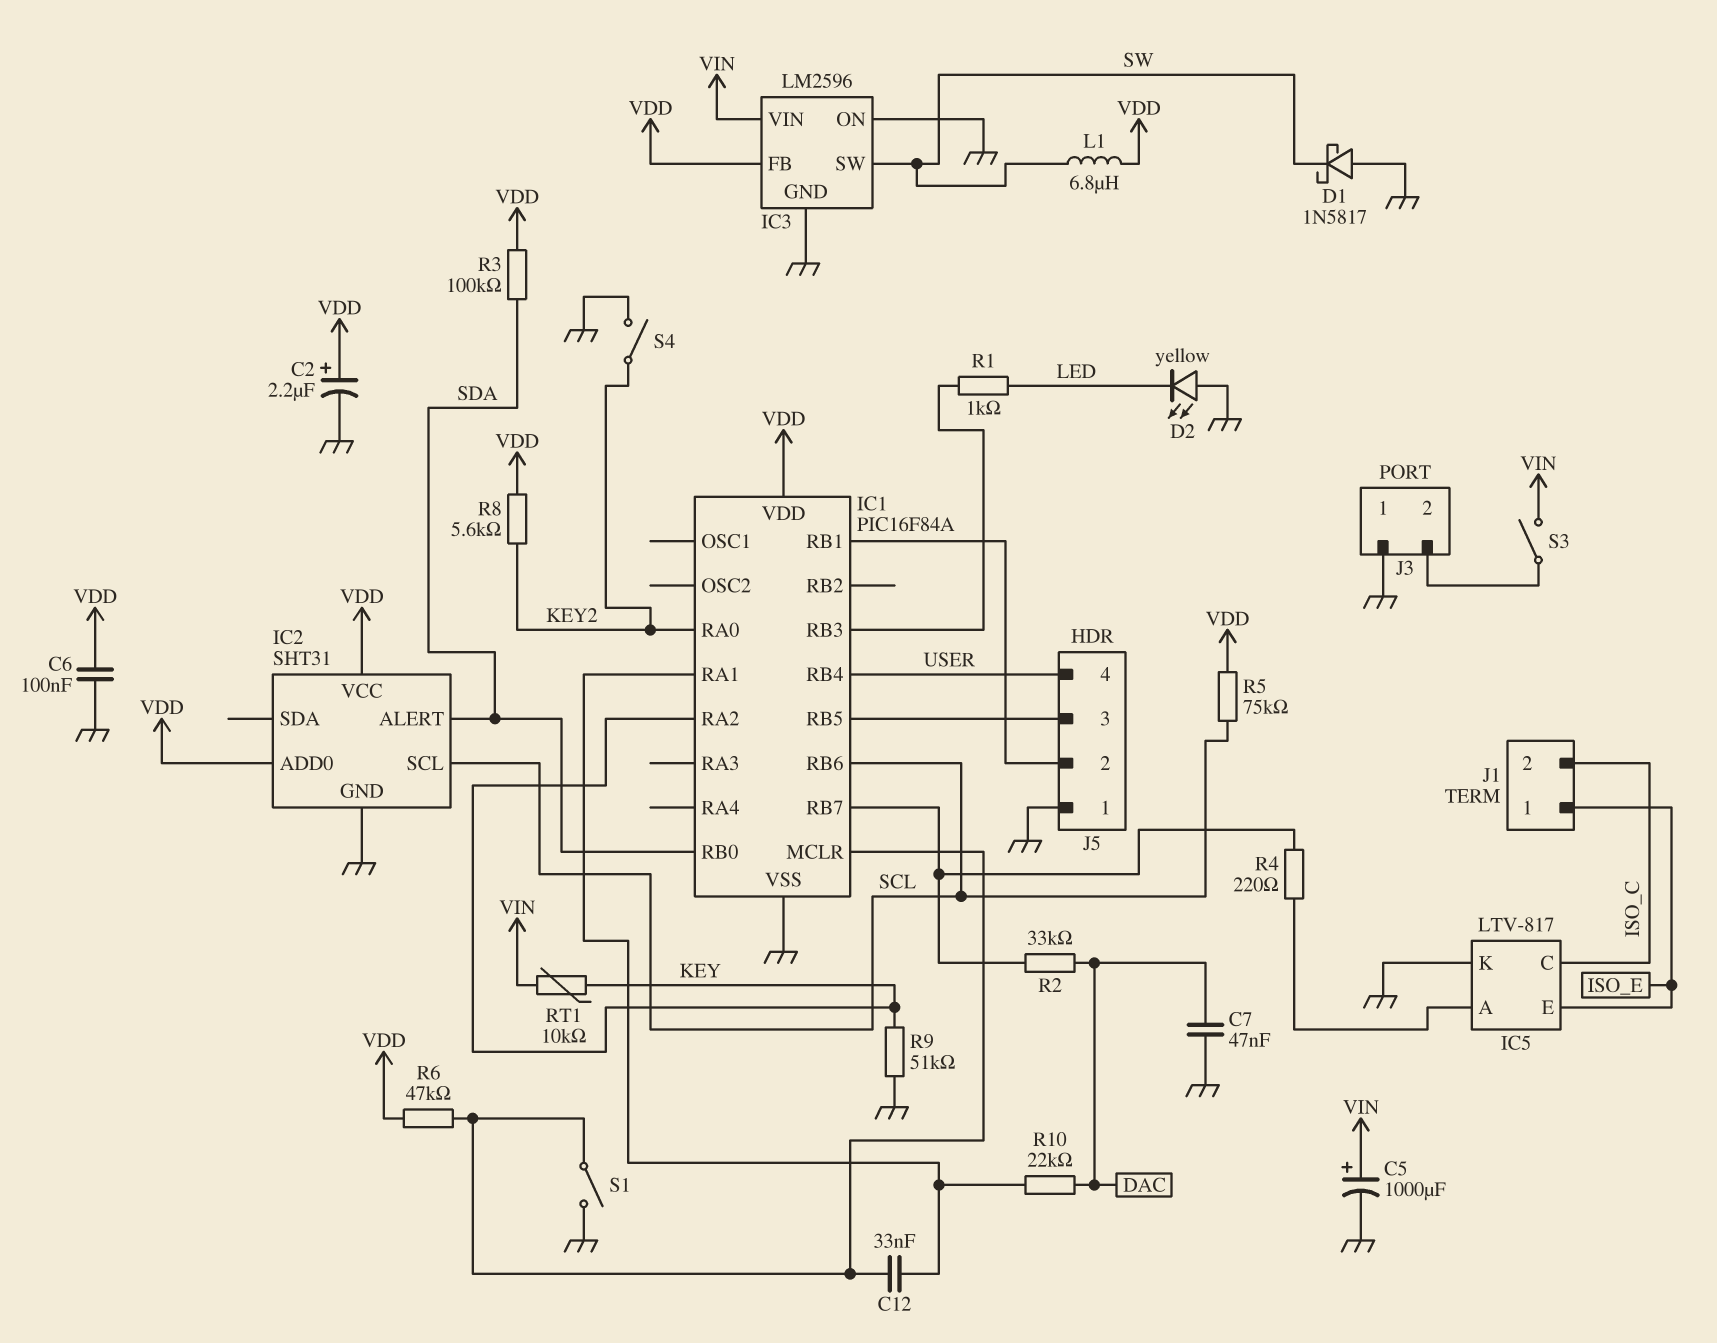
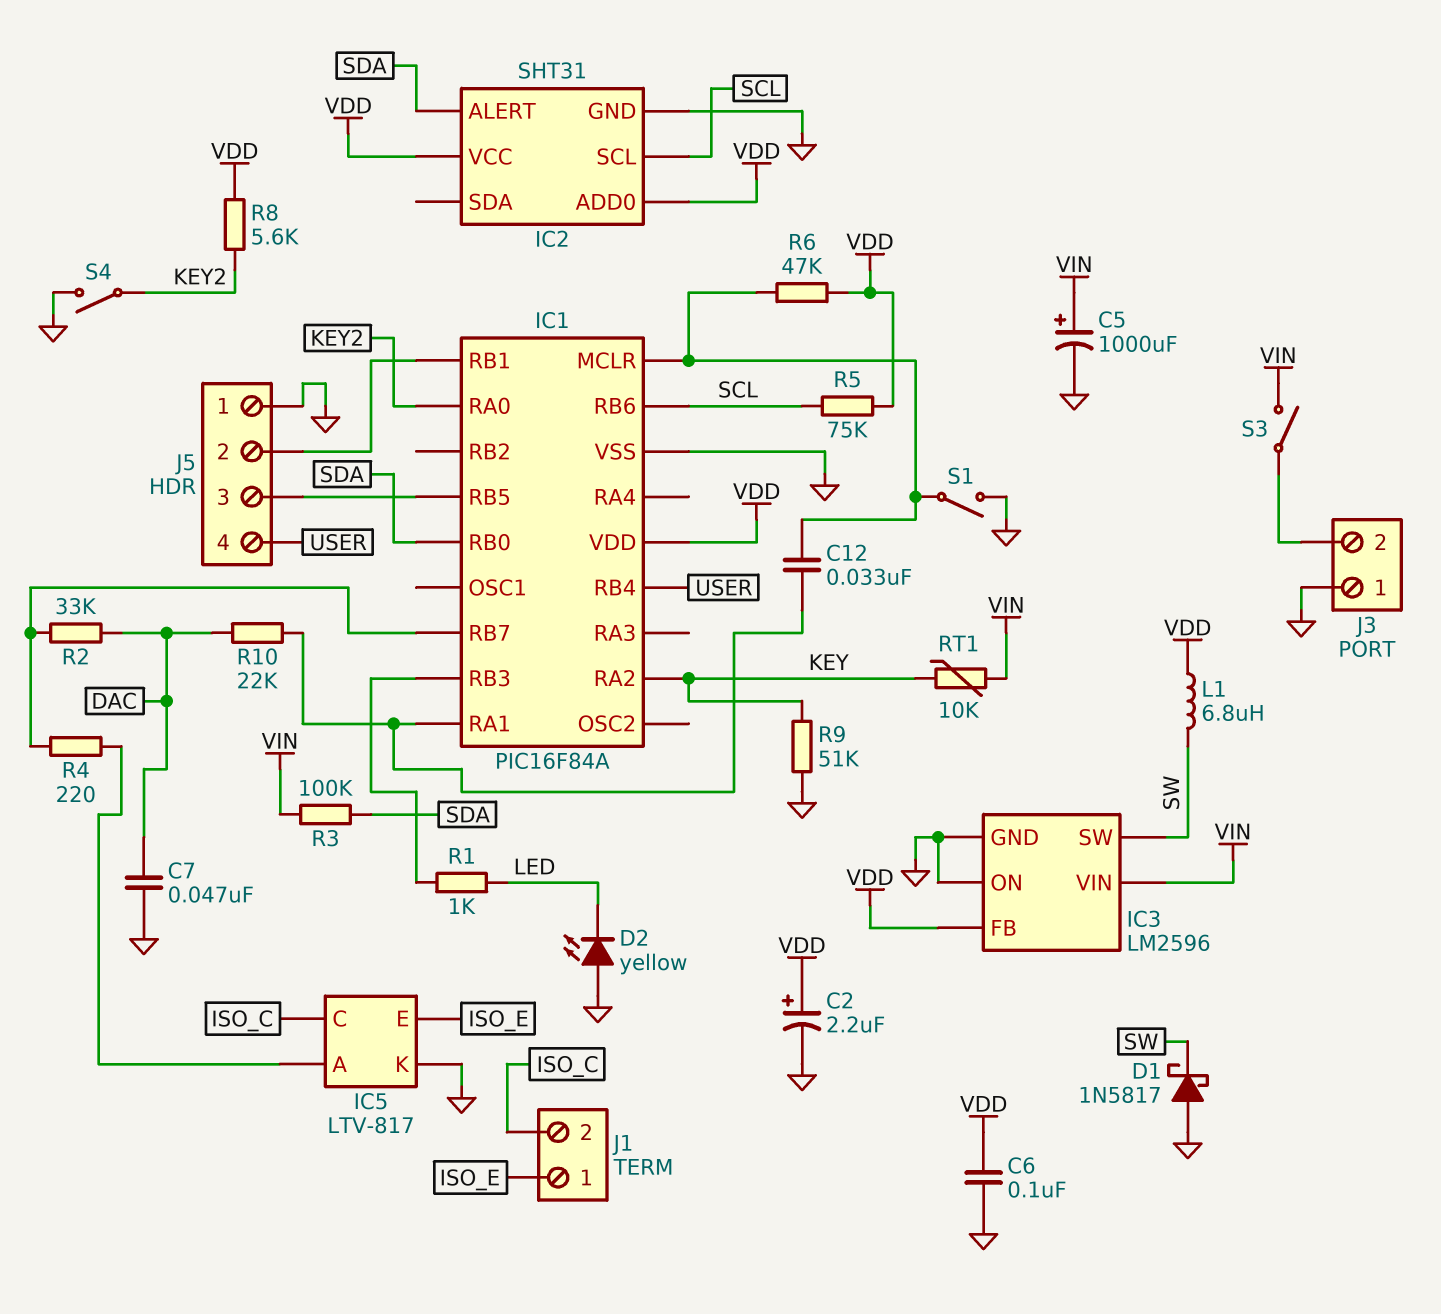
R3: 100k (SDA, VDD) -> 100k (SDA, VIN)

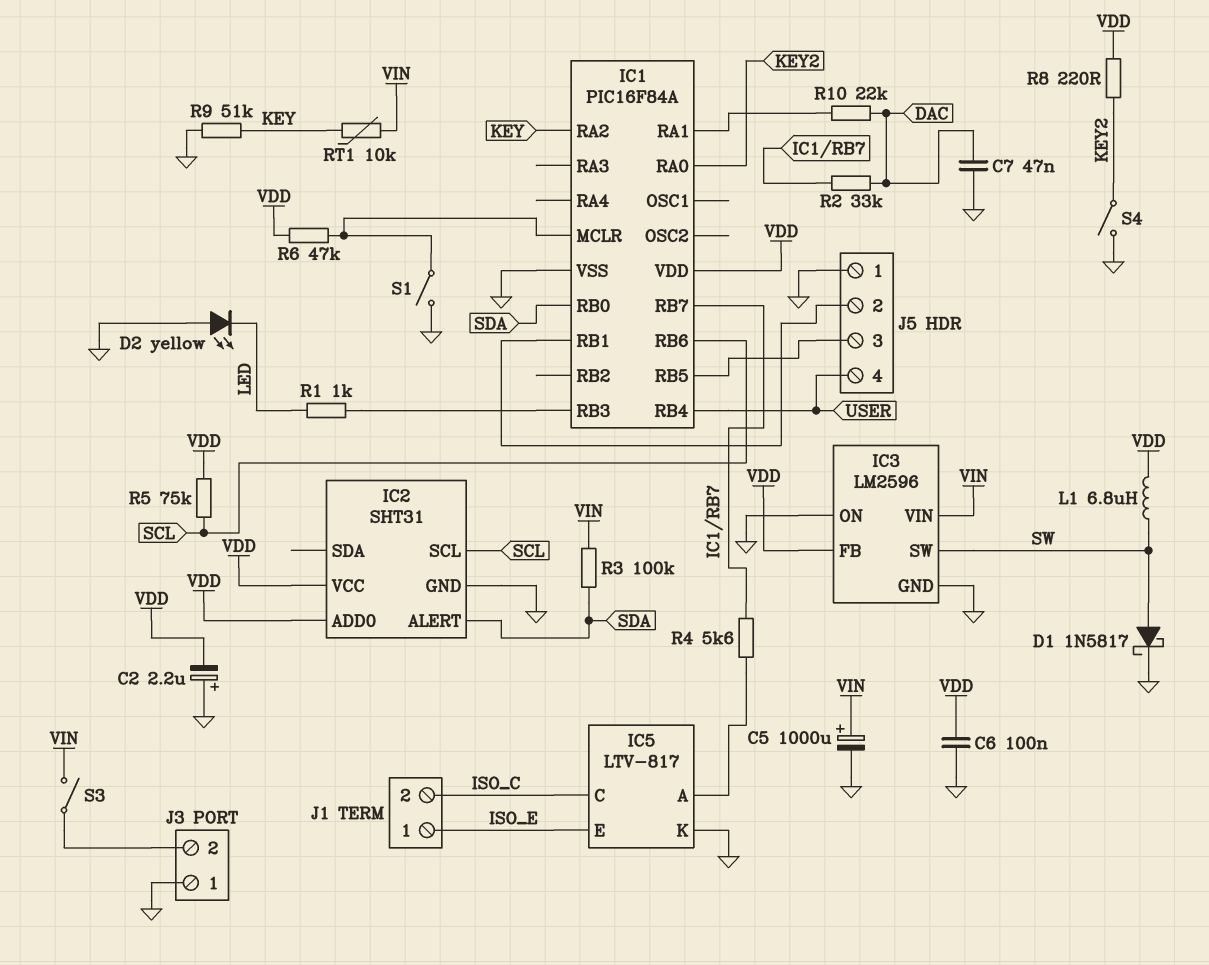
C2: 2.2uF (plus VDD, minus GND) -> 2.2uF (plus GND, minus VDD)
C12: 33nF (IC1/MCLR, IC1/RA1) -> none
D1: schottky 1N5817 (A GND, K SW) -> schottky 1N5817 (A SW, K GND)
R4: 220 (IC1/RB7, IC5/A) -> 5.6k (IC1/RB7, IC5/A)
R8: 5.6k (KEY2, VDD) -> 220 (KEY2, VDD)

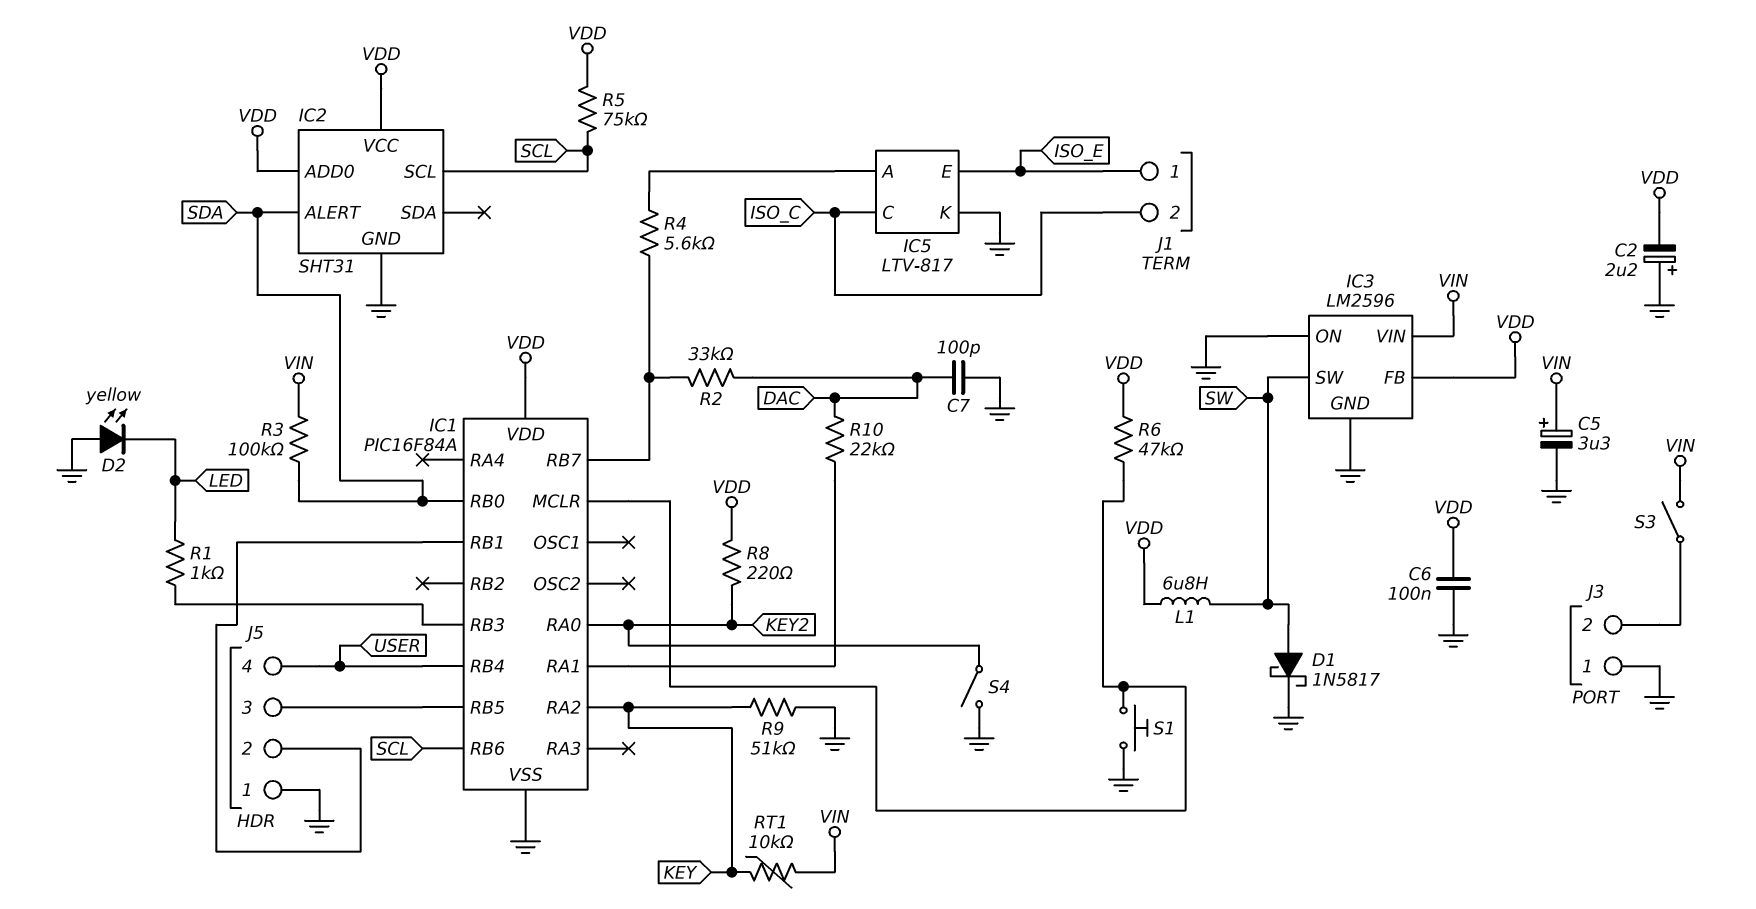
C5: 1000uF (plus VIN, minus GND) -> 3.3uF (plus VIN, minus GND)
C7: 47nF (DAC, GND) -> 100pF (DAC, GND)
S1: switch (GND, IC1/MCLR) -> button (GND, IC1/MCLR)

